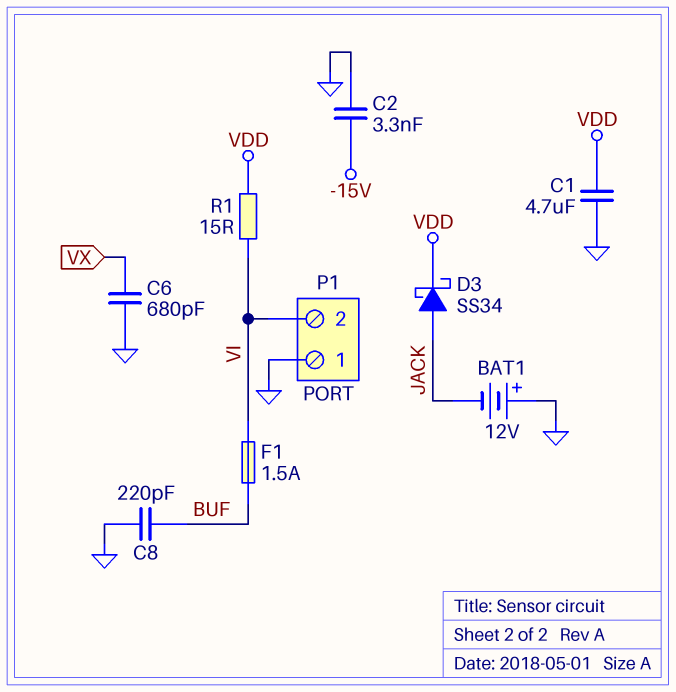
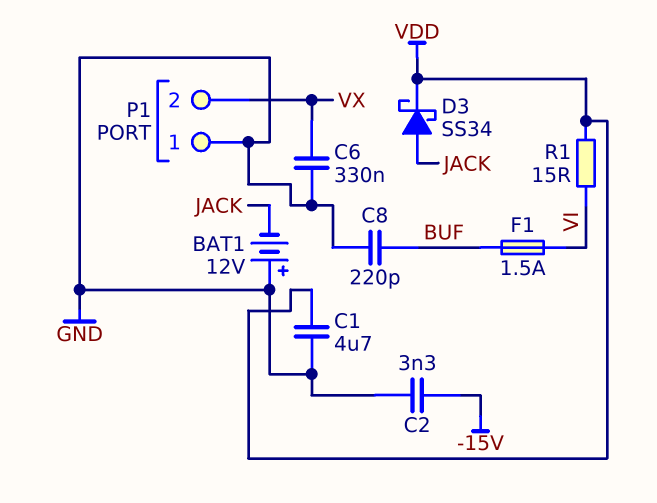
C6: 680pF (GND, VX) -> 330nF (GND, VX)
P1 pin 2: VI -> VX

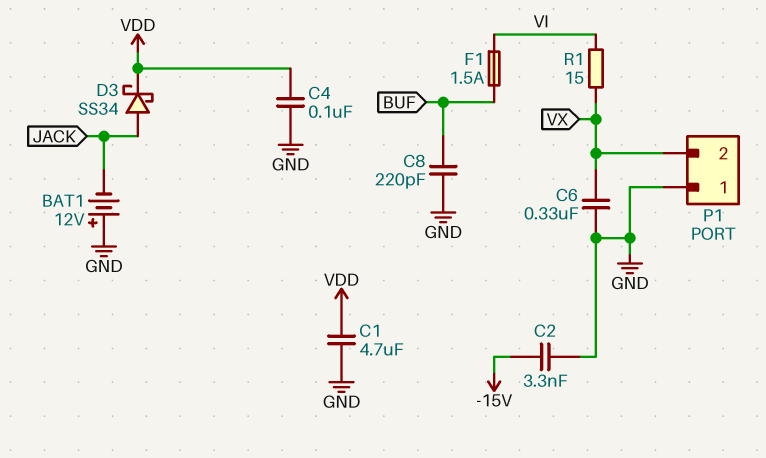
C4: none -> 100nF (GND, VDD)
R1: 15 (VDD, VI) -> 15 (VI, VX)

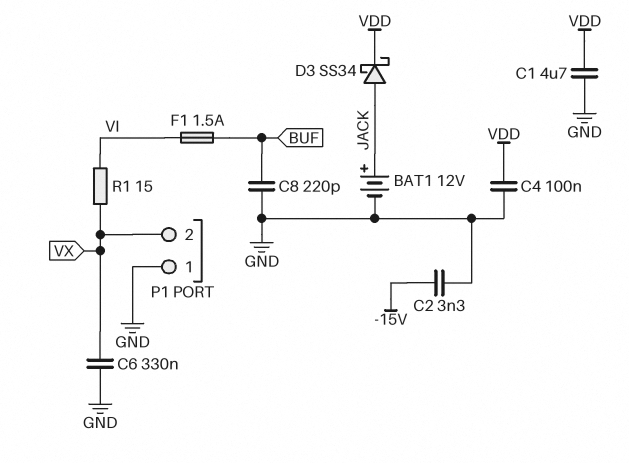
BAT1: 12V (plus GND, minus JACK) -> 12V (plus JACK, minus GND)

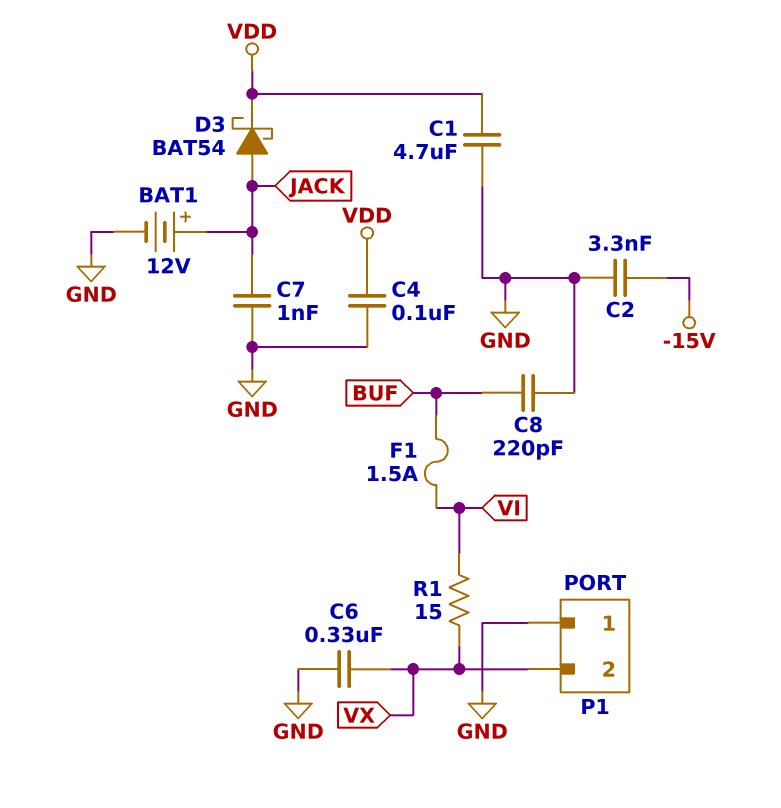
C7: none -> 1nF (GND, JACK)
D3: schottky SS34 (A JACK, K VDD) -> schottky BAT54 (A JACK, K VDD)

